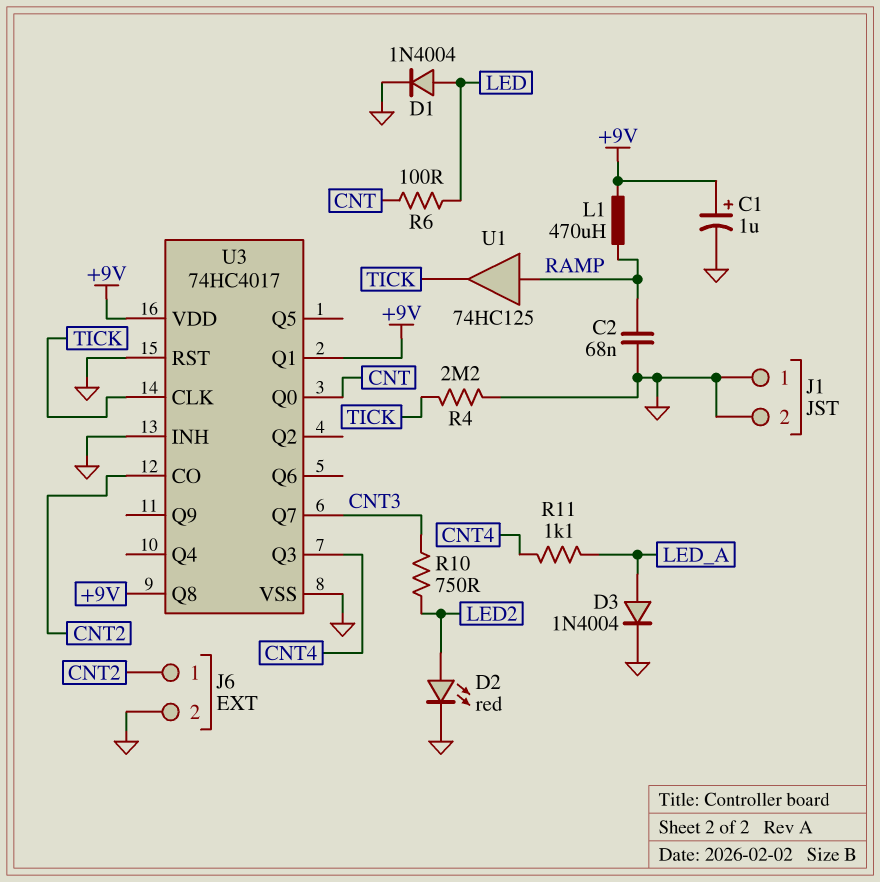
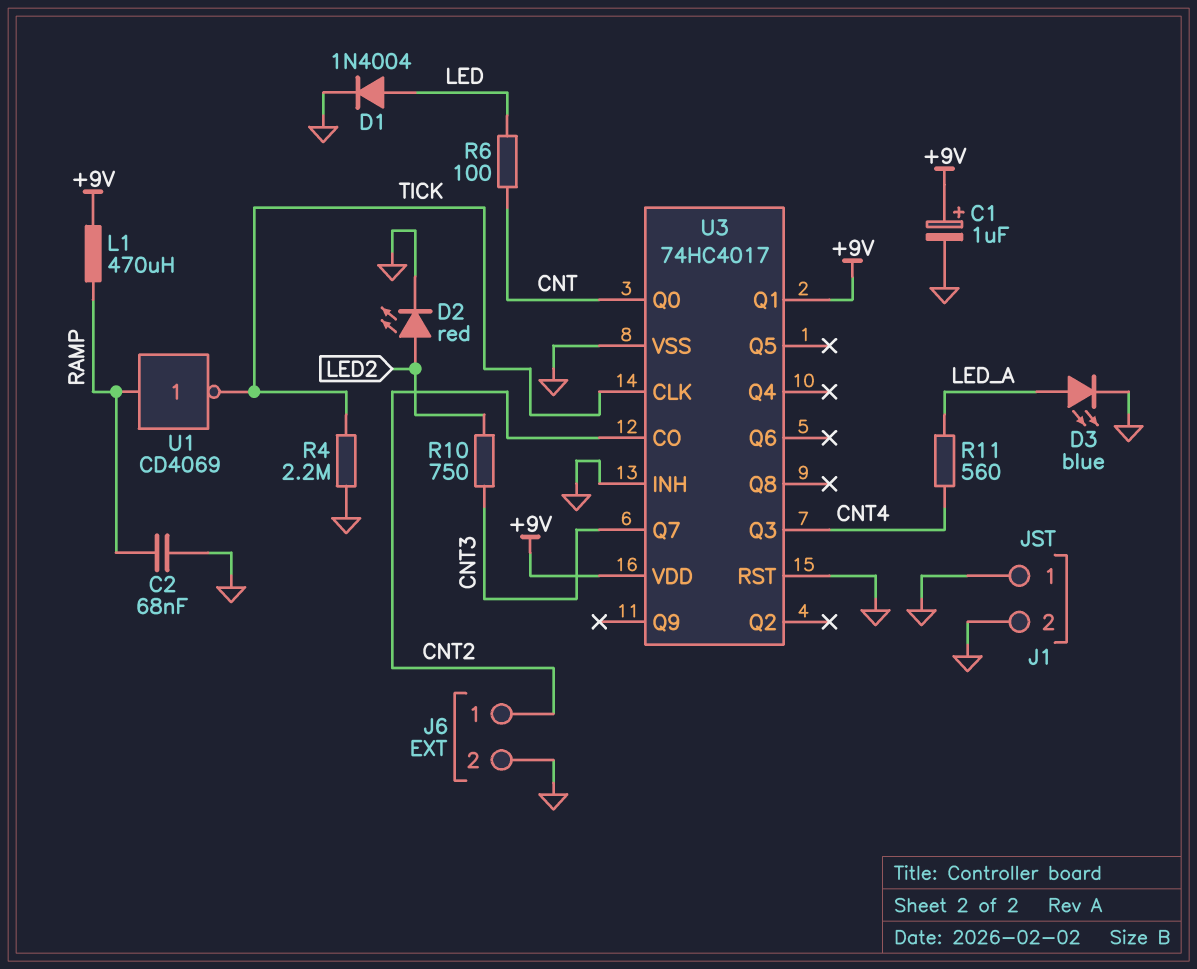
D3: diode 1N4004 (A LED_A, K GND) -> LED blue (A LED_A, K GND)
R11: 1.1k (CNT4, LED_A) -> 560 (CNT4, LED_A)
U1: buffer 74HC125 (in RAMP, out TICK) -> NOT CD4069 (in RAMP, out TICK)
U3 pin Q8: +9V -> none

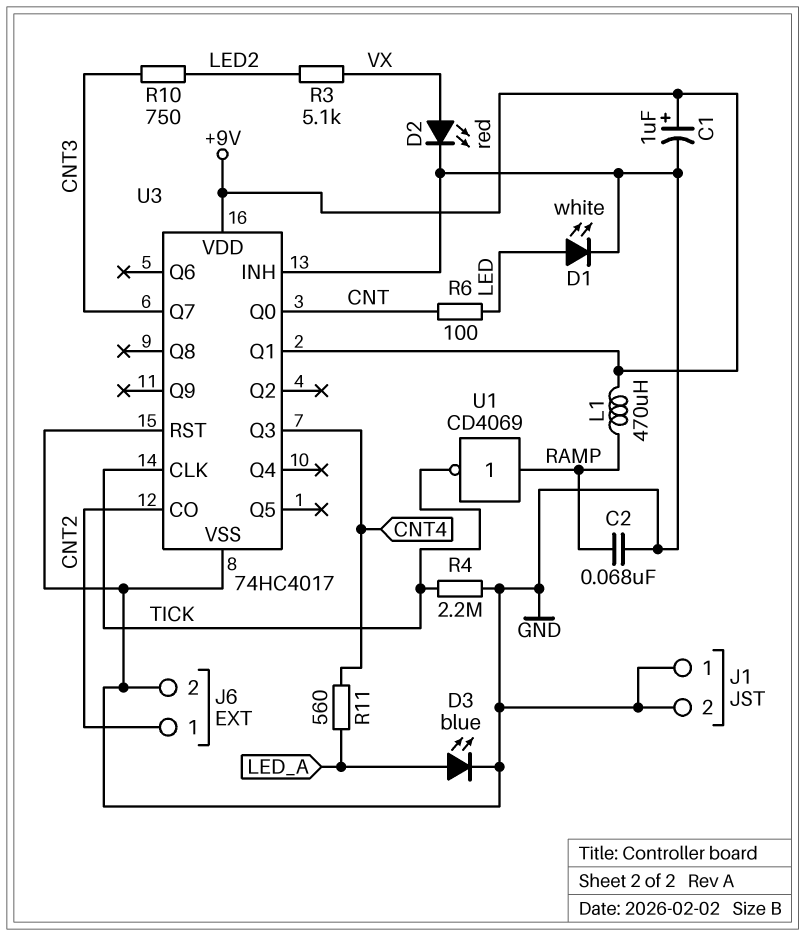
D1: diode 1N4004 (A LED, K GND) -> LED white (A LED, K GND)
D2: LED red (A LED2, K GND) -> LED red (A VX, K GND)
R3: none -> 5.1k (LED2, VX)

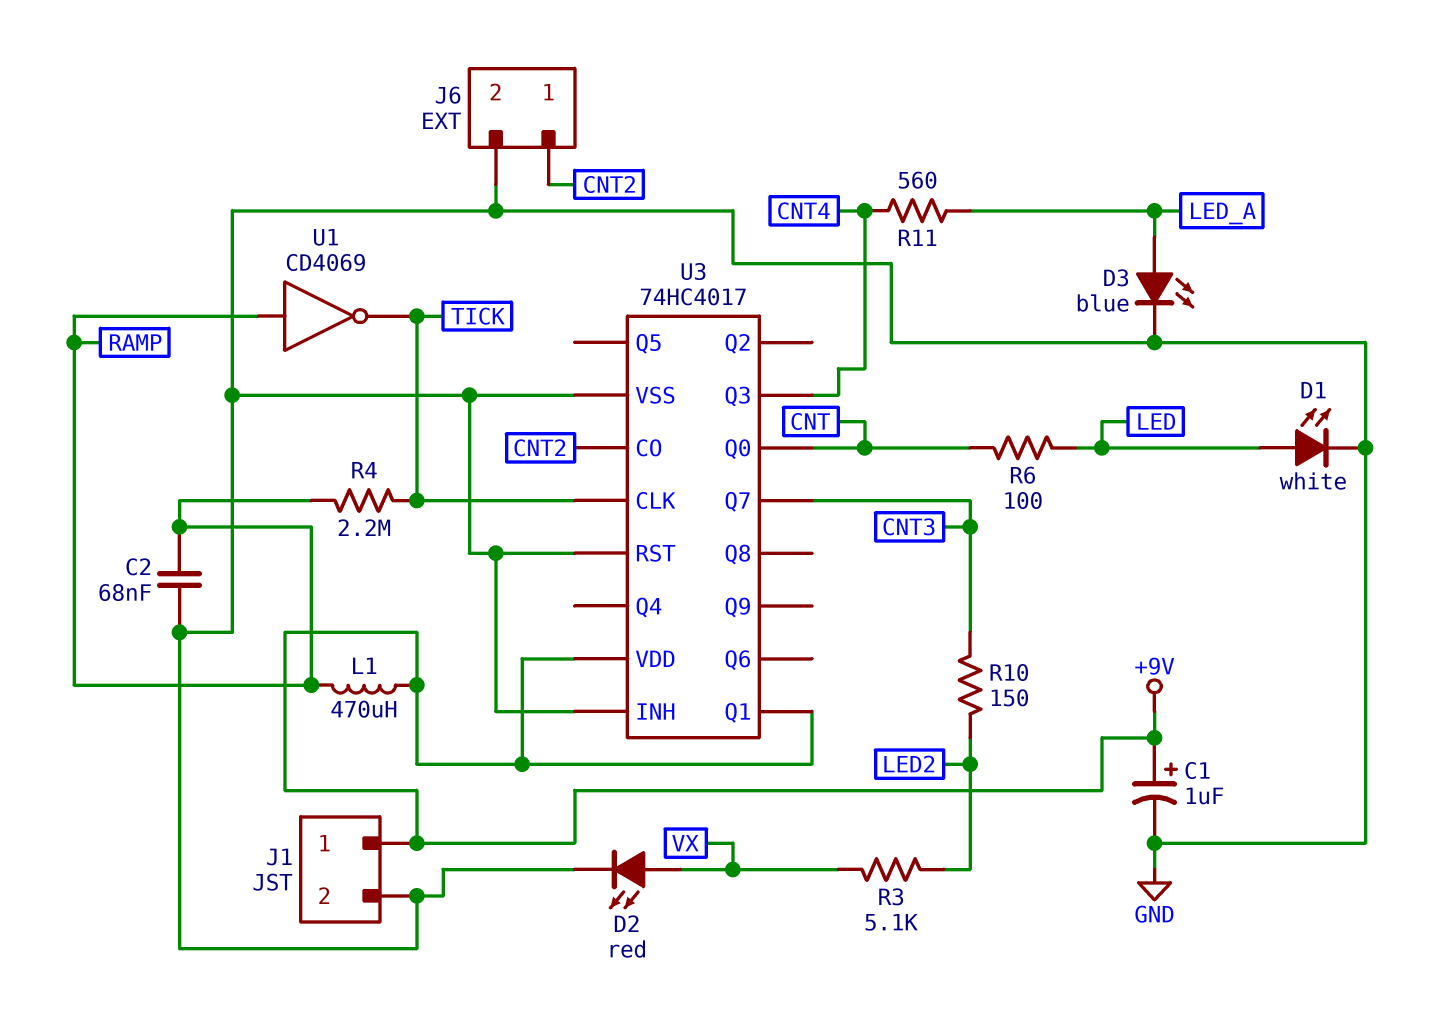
J1 pin 1: GND -> +9V
R4: 2.2M (GND, TICK) -> 2.2M (RAMP, TICK)
R10: 750 (CNT3, LED2) -> 150 (CNT3, LED2)

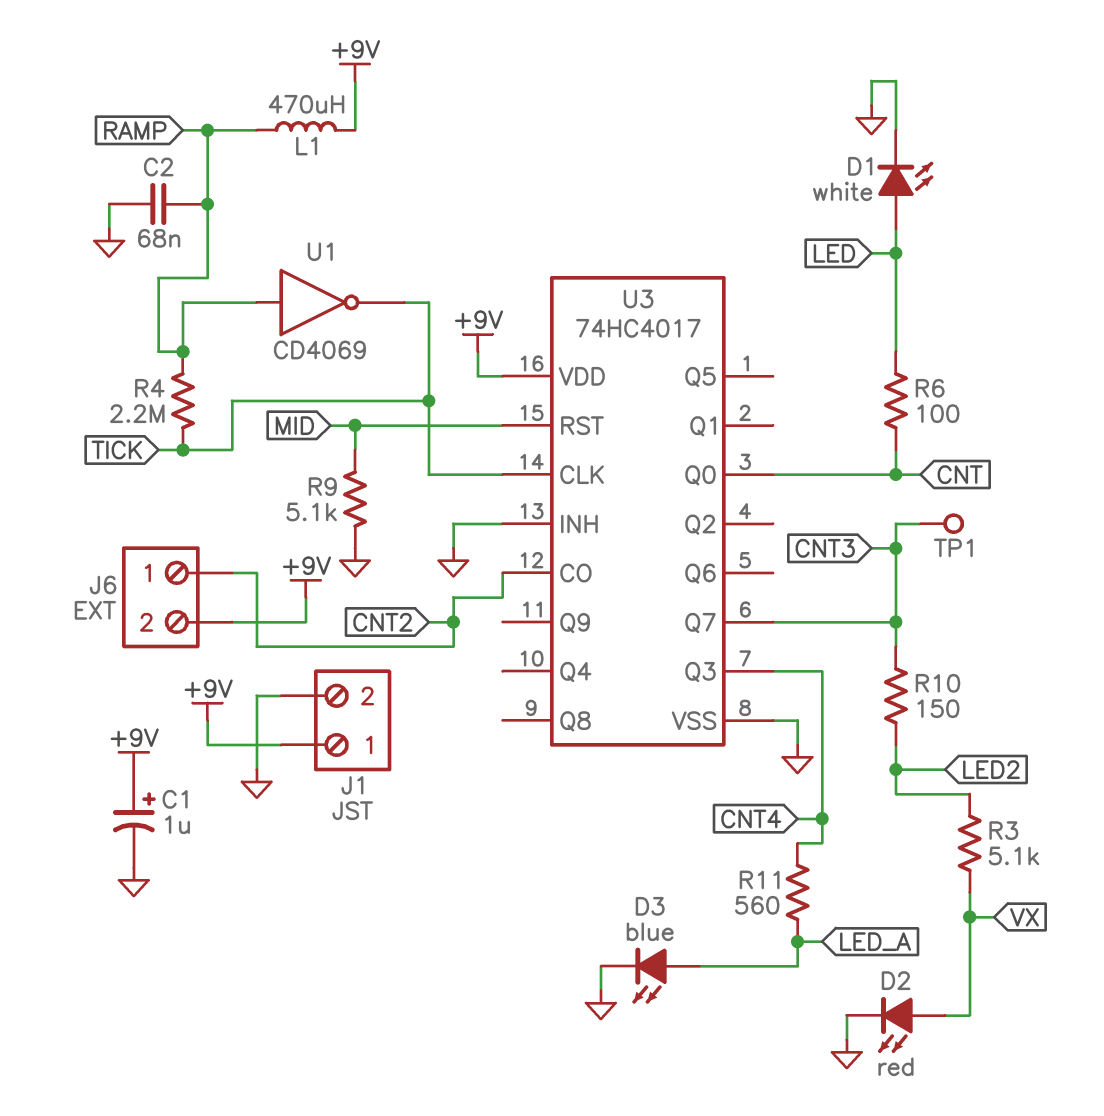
J6 pin 2: GND -> +9V
R9: none -> 5.1k (GND, MID)
TP1: none -> test point (CNT3)
U3 pin Q1: +9V -> none
U3 pin RST: GND -> MID

